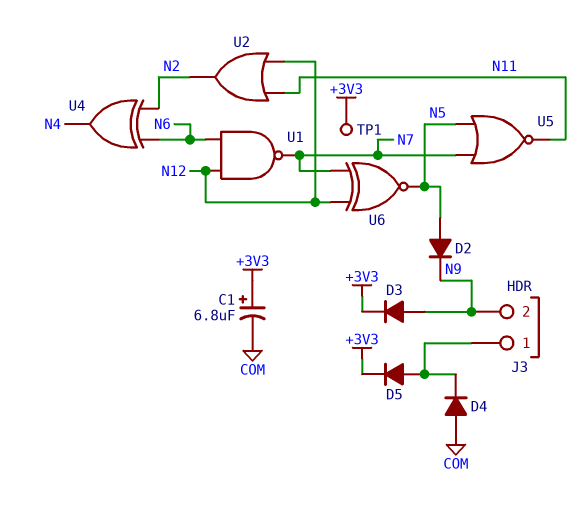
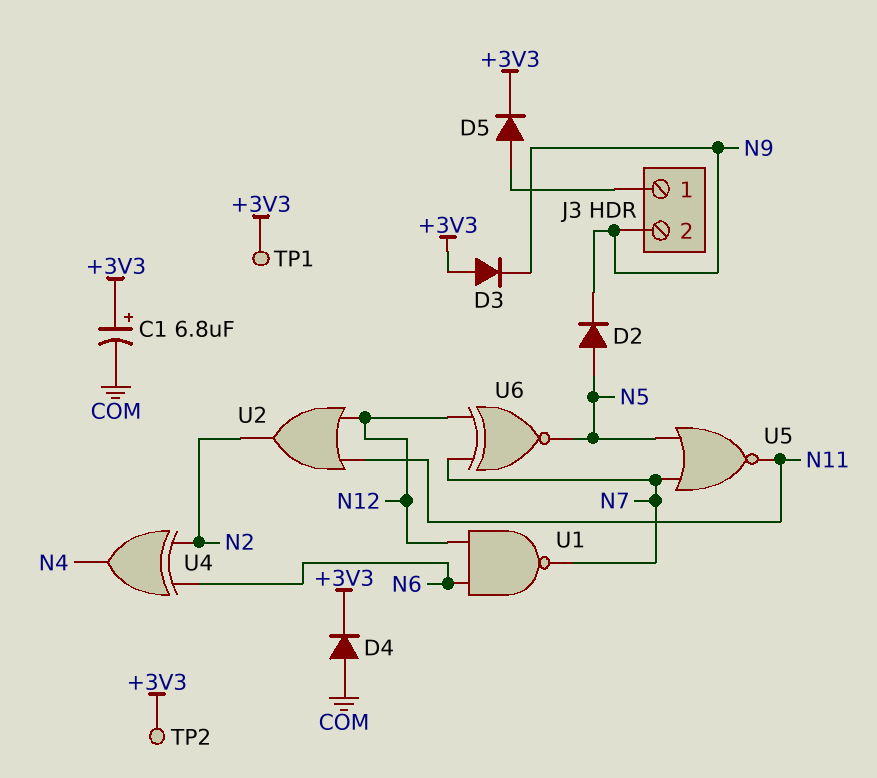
D3: diode (A N9, K +3V3) -> diode (A +3V3, K N9)
D4: diode (A COM, K J3/1) -> diode (A COM, K +3V3)
TP2: none -> test point (+3V3)

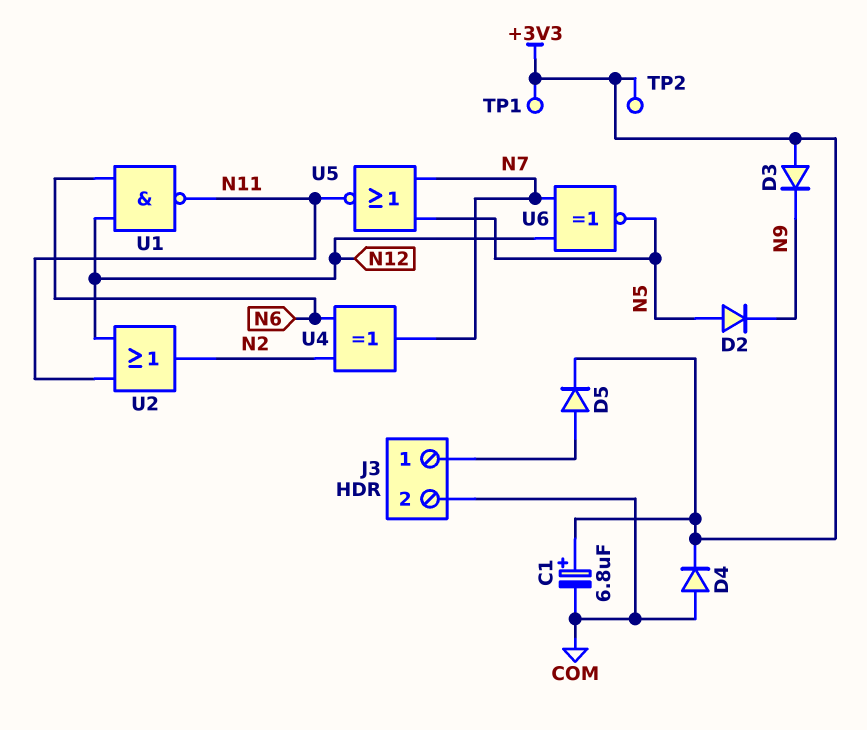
J3 pin 2: N9 -> COM
U1: NAND (in N6, in N12, out N7) -> NAND (in N6, in N12, out N11)
U4: XOR (in N2, in N6, out N4) -> XOR (in N2, in N6, out N7)

